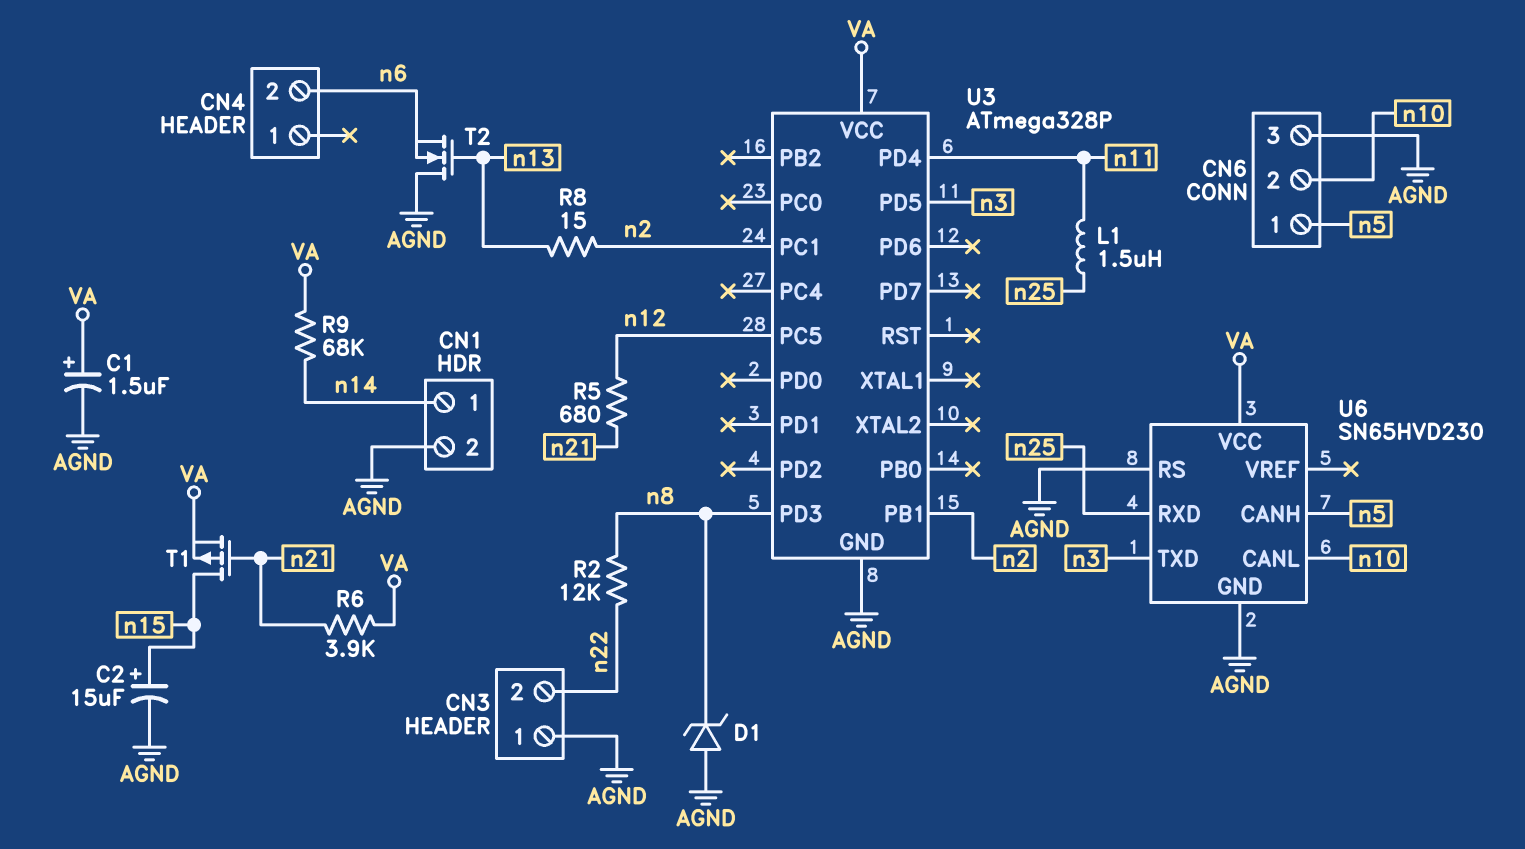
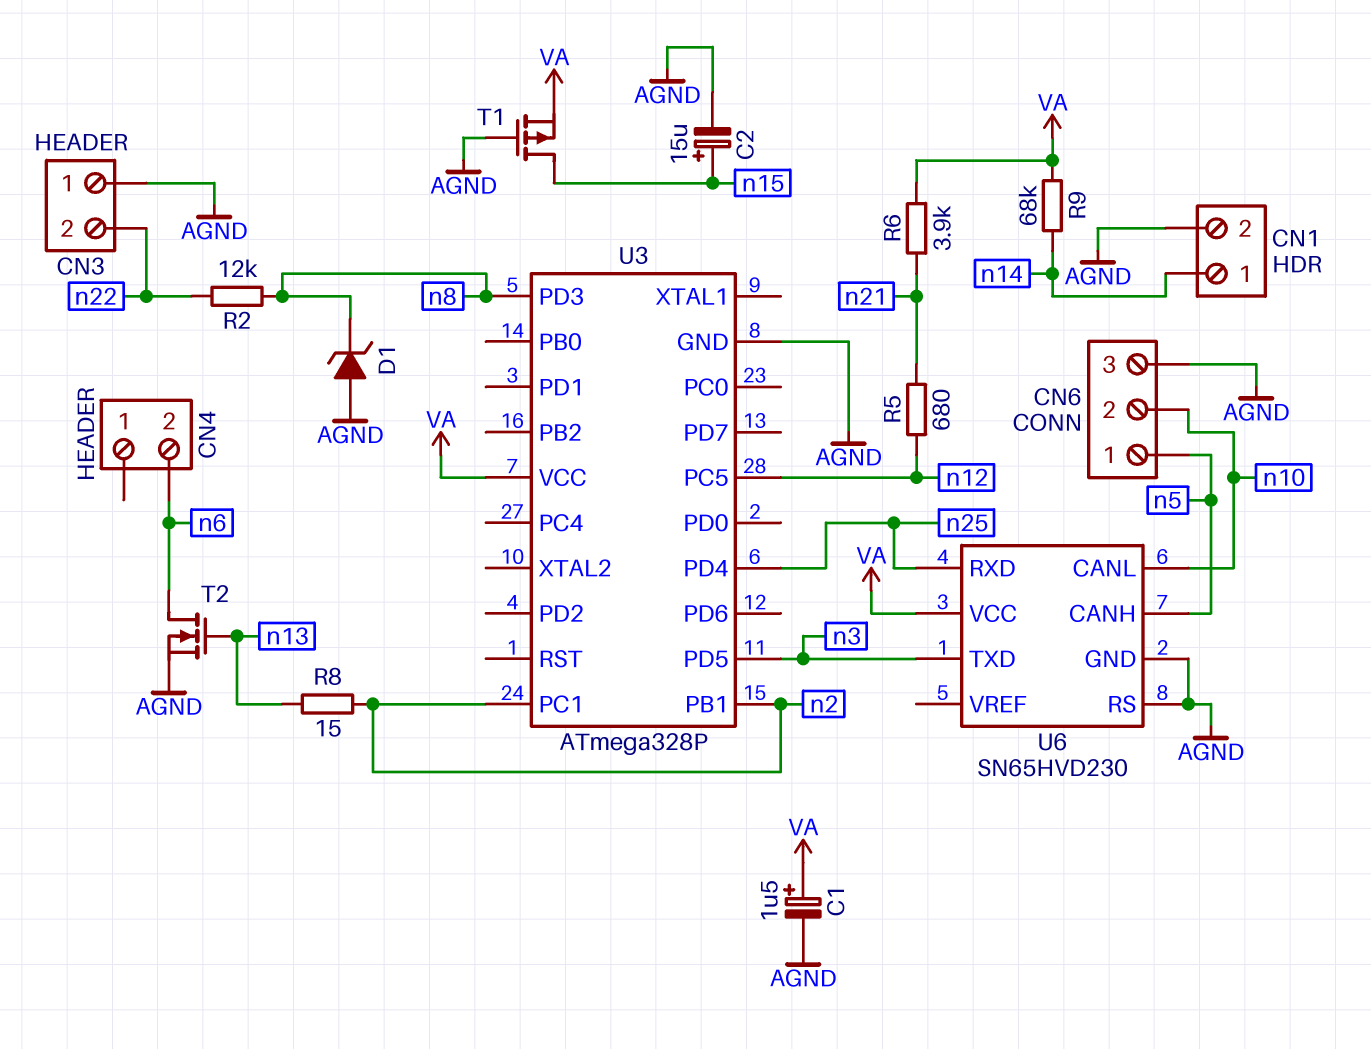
L1: 1.5uH (n11, n25) -> none
T1: PMOS (G n21, D n15, S VA) -> PMOS (G AGND, D n15, S VA)
T2: NMOS (G n13, D AGND, S n6) -> NMOS (G n13, D n6, S AGND)
U3 pin PD4: n11 -> n25

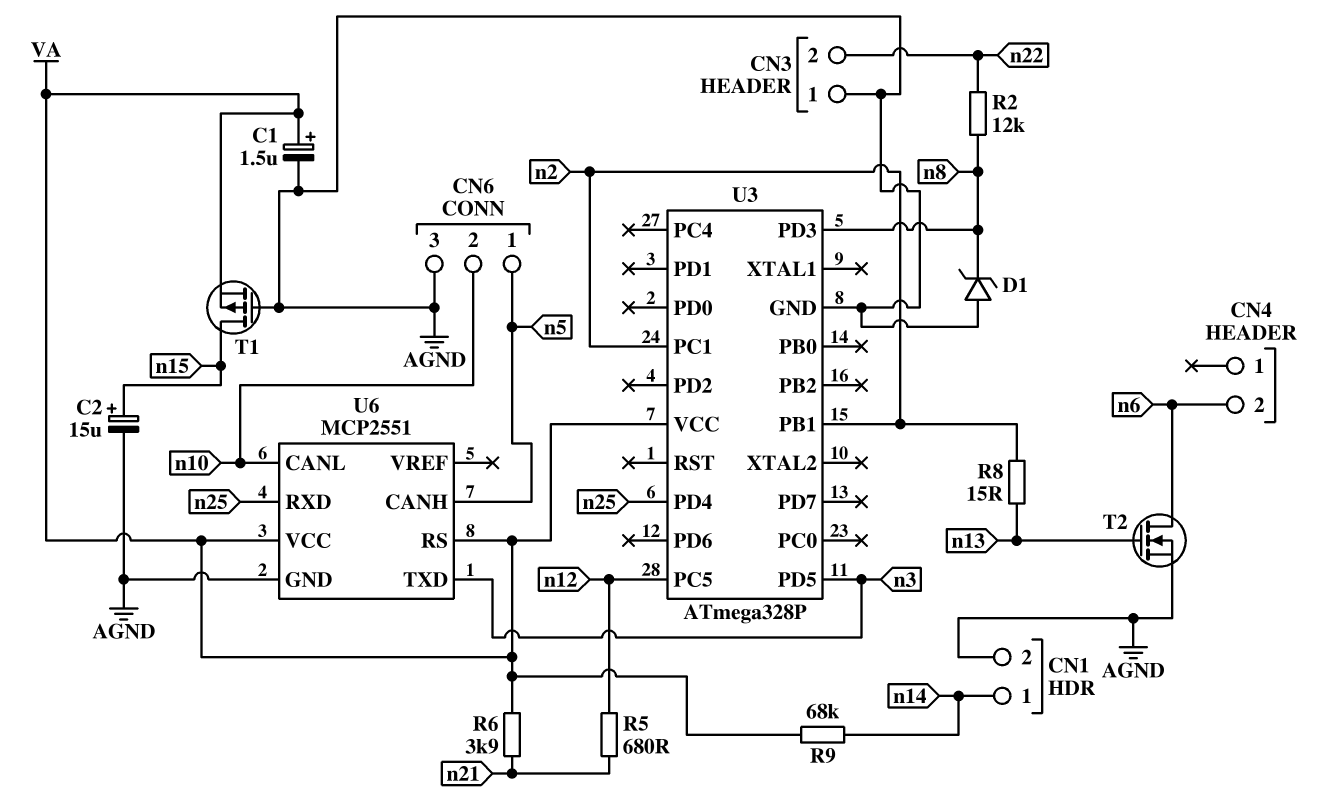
U6: SN65HVD230 -> MCP2551
U6 pin RS: AGND -> VA

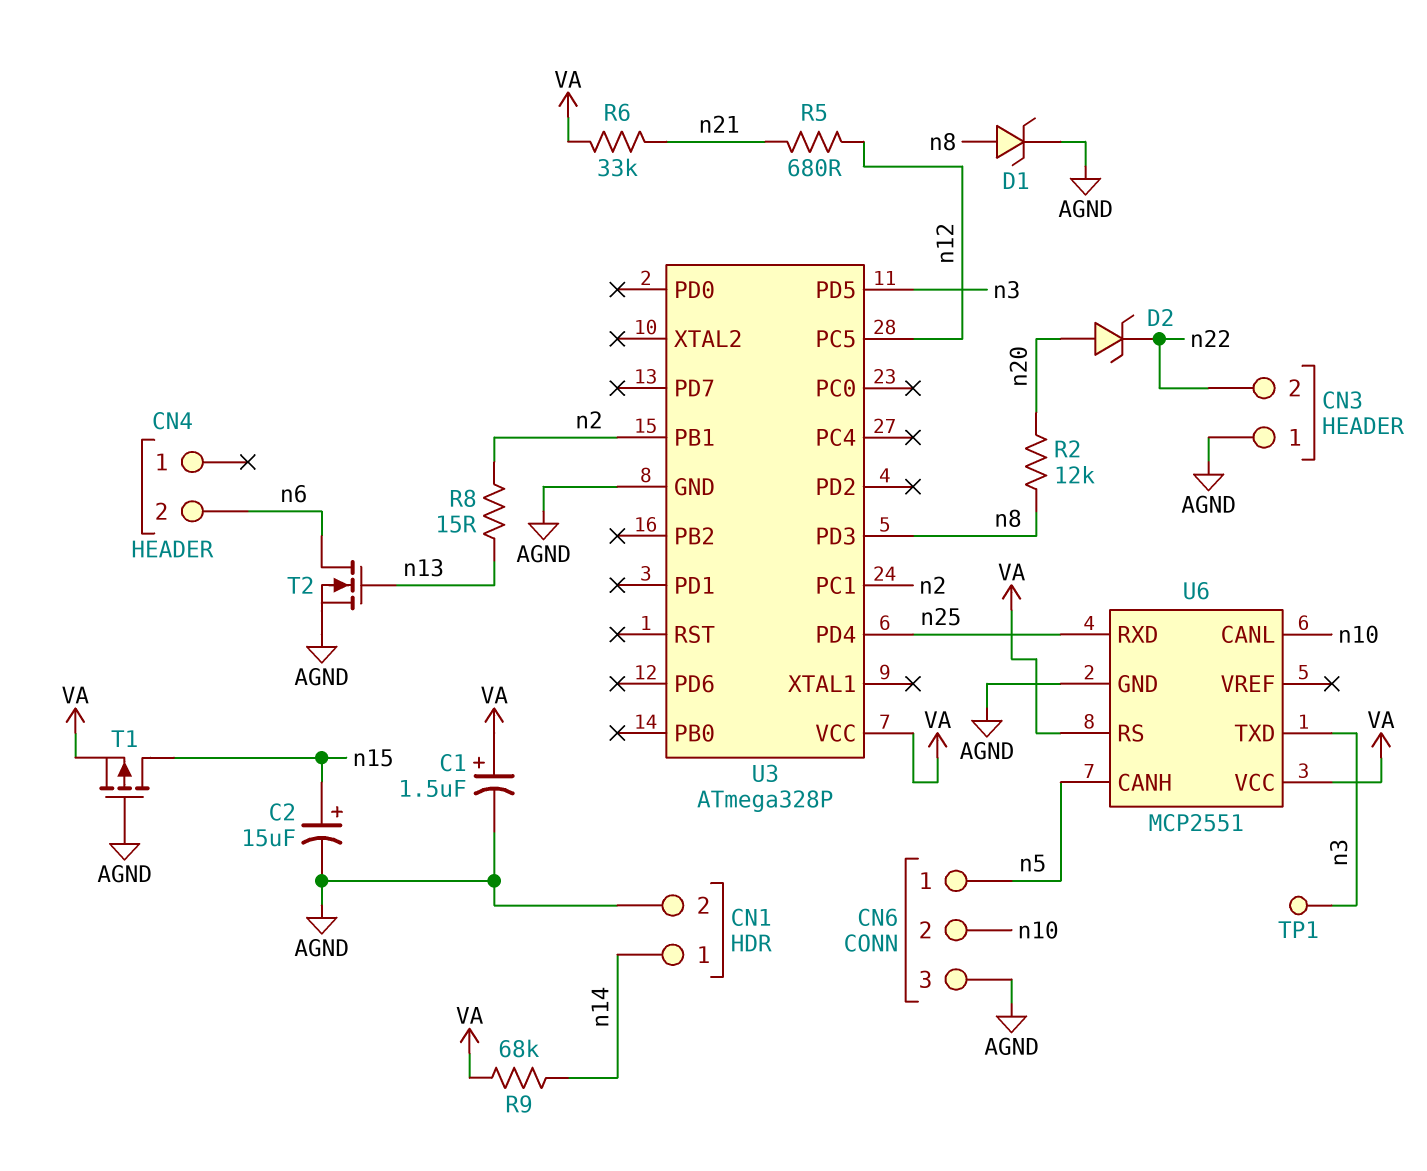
D1: zener (A AGND, K n8) -> zener (A n8, K AGND)
D2: none -> zener (A n20, K n22)
R2: 12k (n8, n22) -> 12k (n8, n20)
R6: 3.9k (VA, n21) -> 33k (VA, n21)
TP1: none -> test point (n3)

